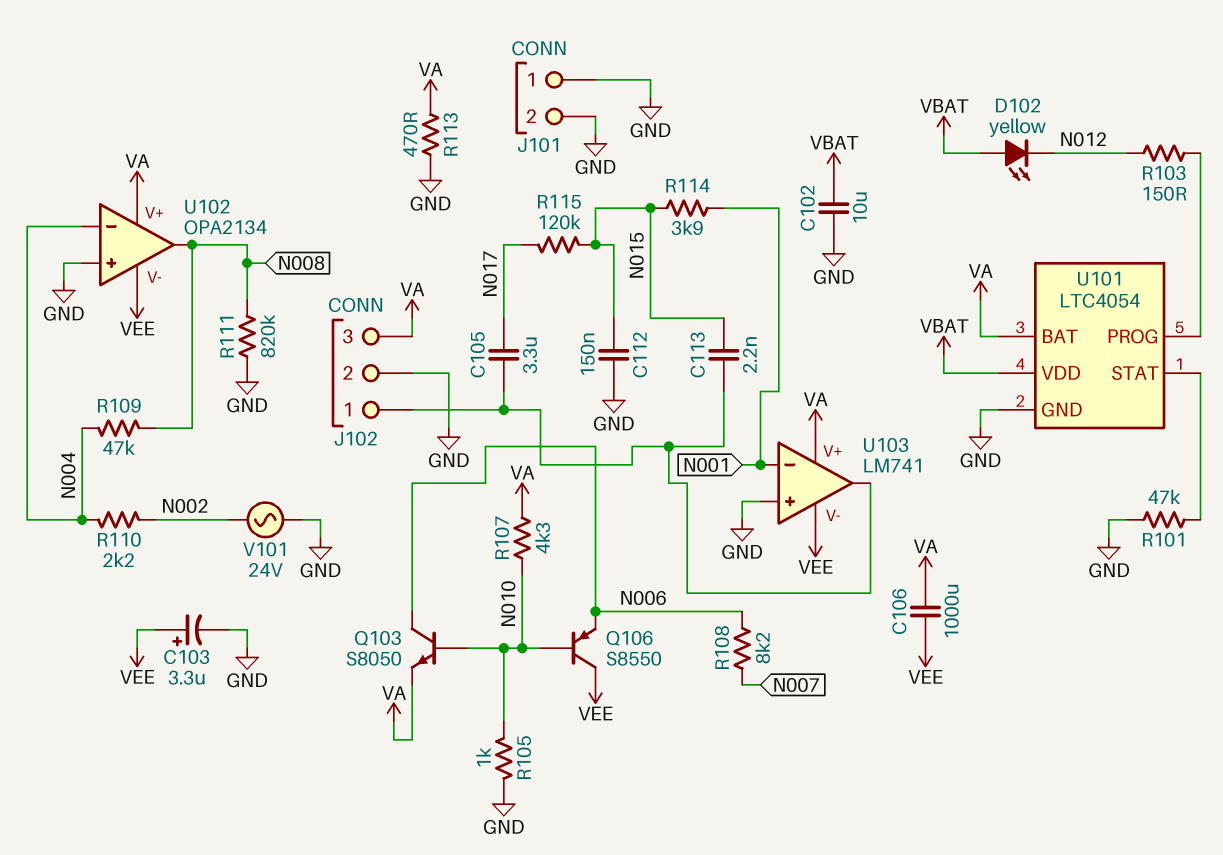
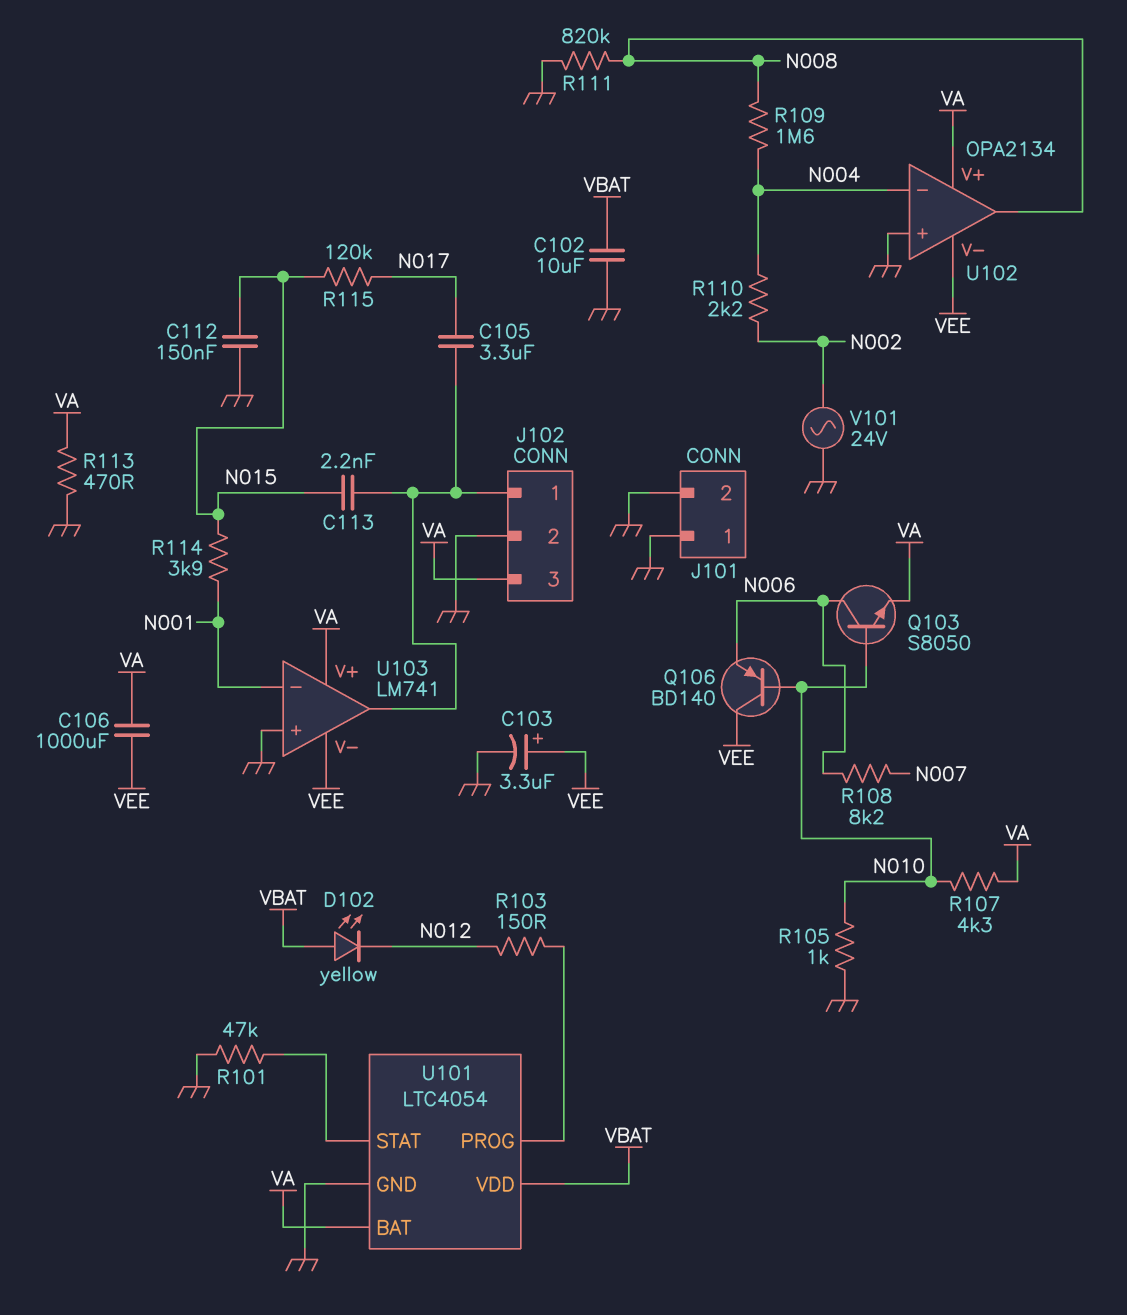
Q106: PNP S8550 (B N010, C VEE, E N006) -> PNP BD140 (B N010, C VEE, E N006)
R109: 47k (N004, N008) -> 1.6M (N004, N008)

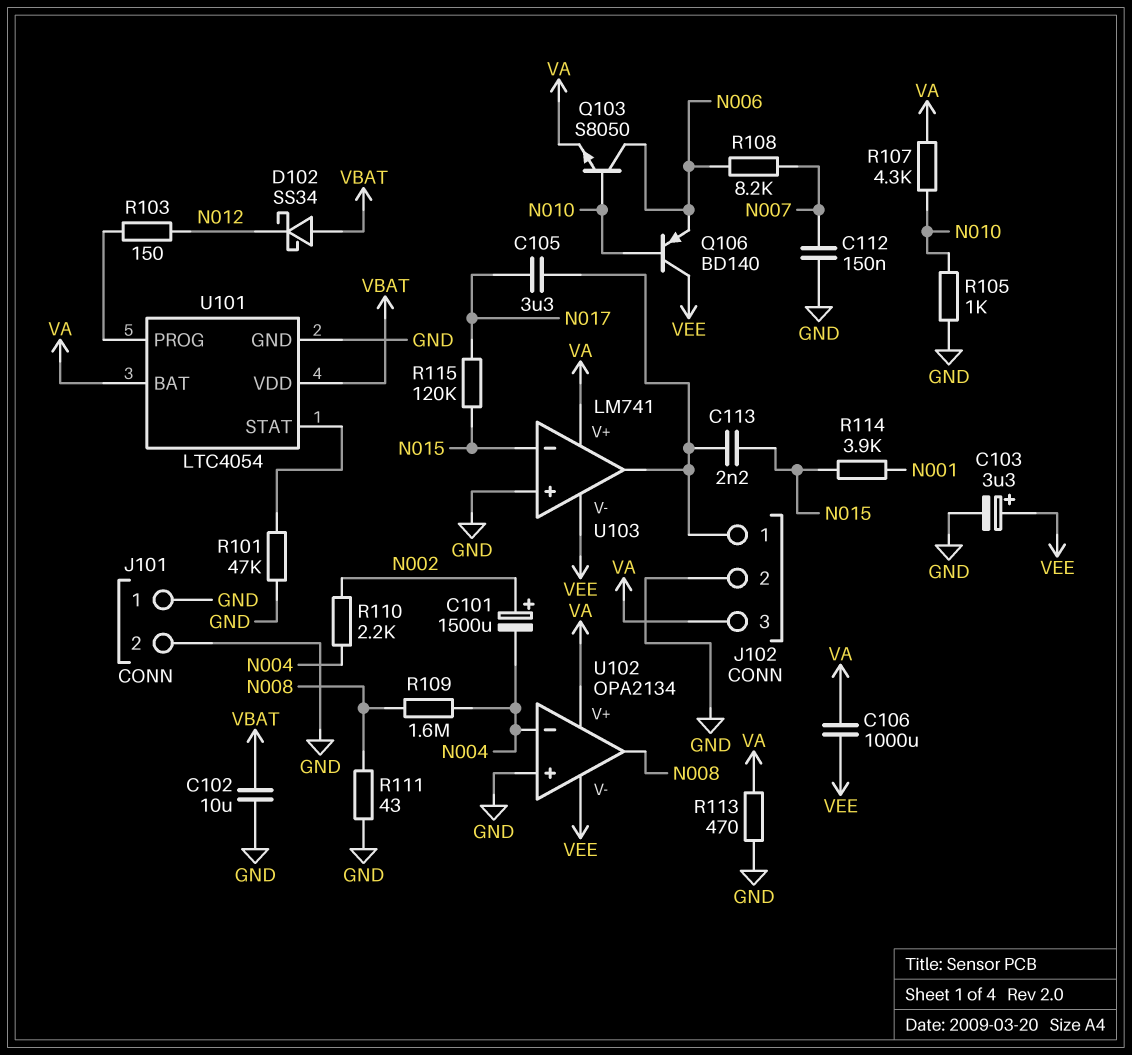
C101: none -> 1500uF (plus N002, minus N004)
C112: 150nF (GND, N015) -> 150nF (GND, N007)
D102: LED yellow (A VBAT, K N012) -> schottky SS34 (A VBAT, K N012)
R111: 820k (GND, N008) -> 43 (GND, N008)
U103 pin in-: N001 -> N015
V101: AC 24V (GND, N002) -> none

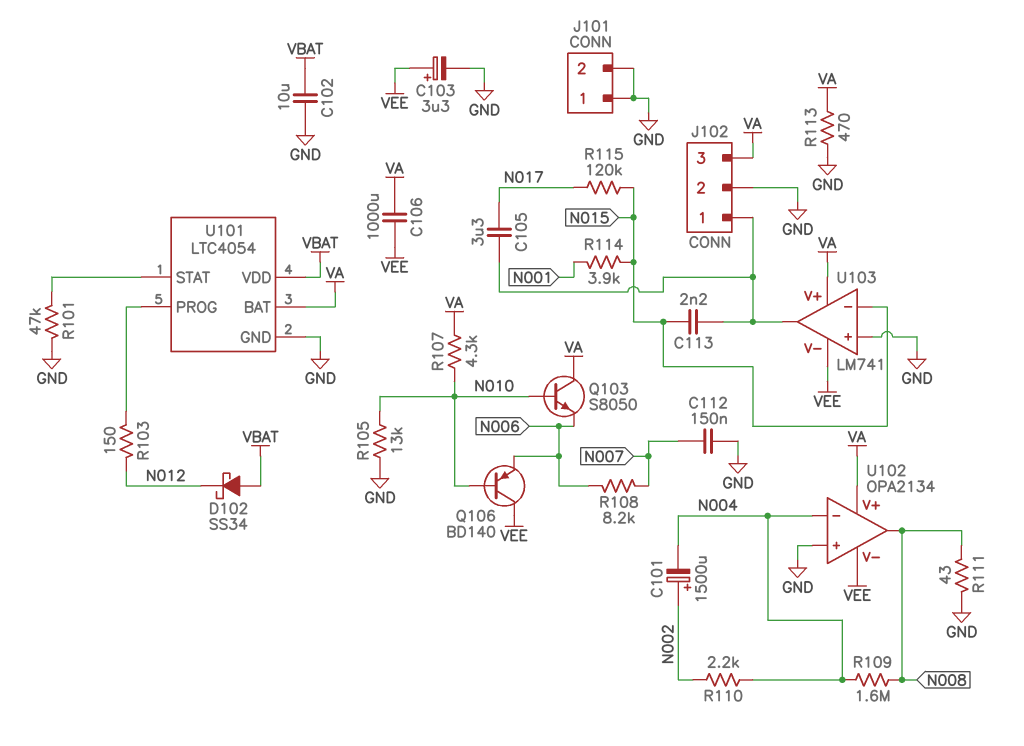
Q103: NPN S8050 (B N010, C N006, E VA) -> NPN S8050 (B N010, C VA, E N006)
R105: 1k (GND, N010) -> 13k (GND, N010)

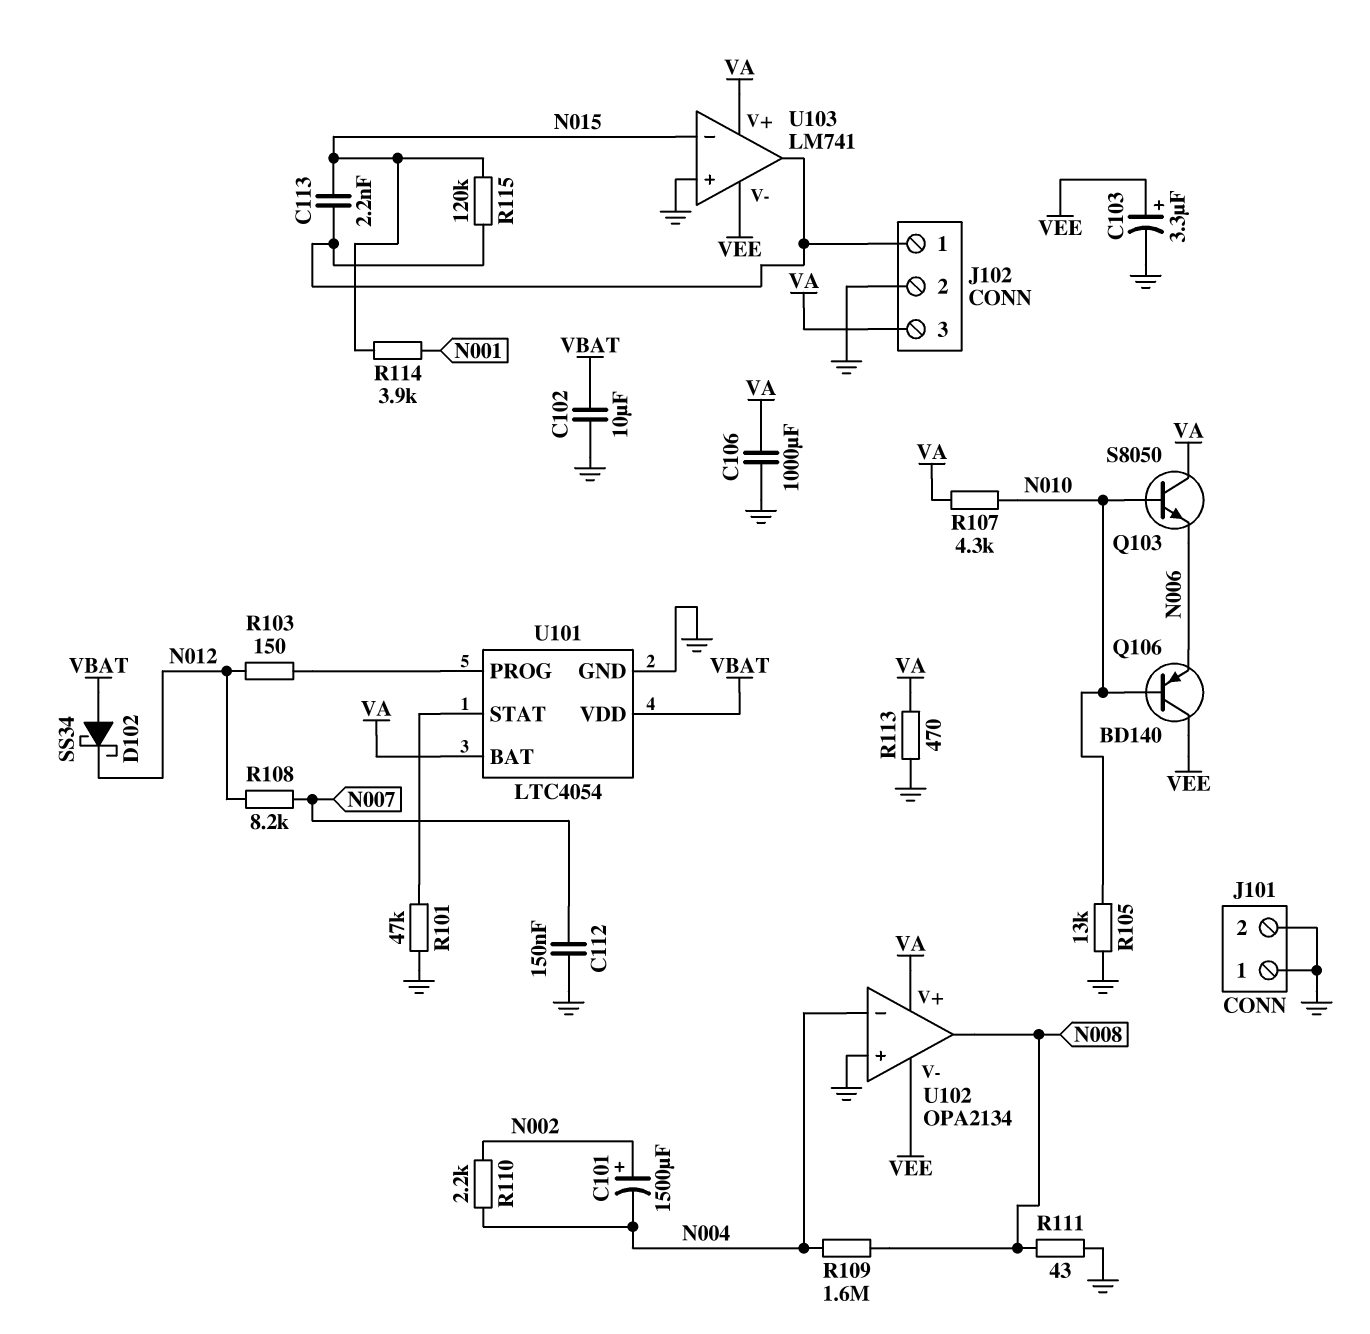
C105: 3.3uF (J102/1, N017) -> none
C106: 1000uF (VA, VEE) -> 1000uF (GND, VA)
R108: 8.2k (N006, N007) -> 8.2k (N007, N012)
R115: 120k (N015, N017) -> 120k (J102/1, N015)

